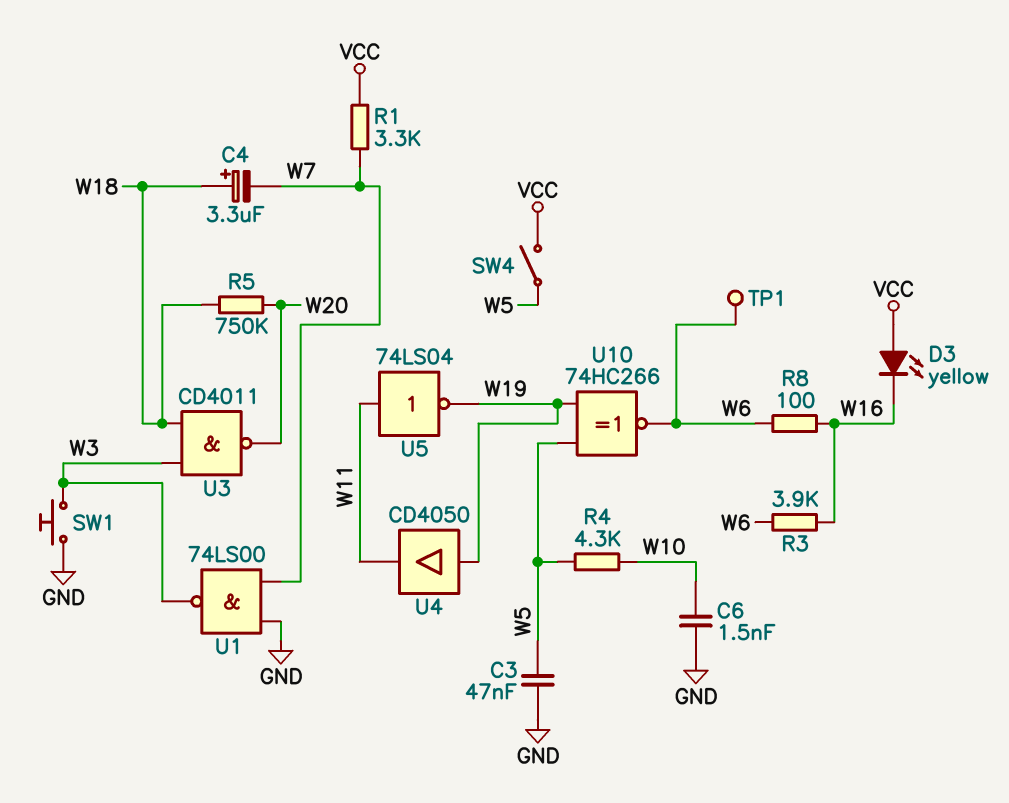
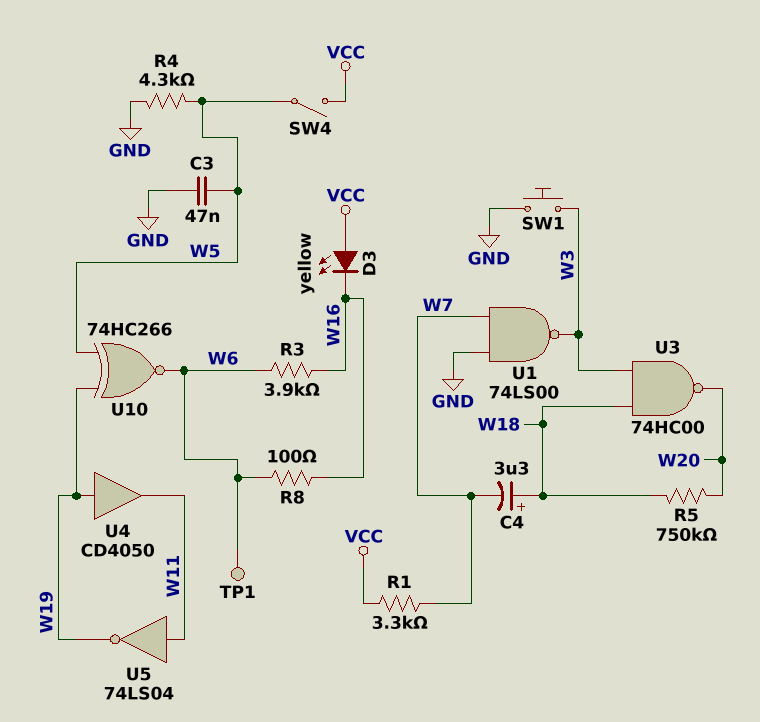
C6: 1.5nF (GND, W10) -> none
R4: 4.3k (W5, W10) -> 4.3k (GND, W5)
U3: NAND CD4011 (in W3, in W18, out W20) -> NAND 74HC00 (in W3, in W18, out W20)

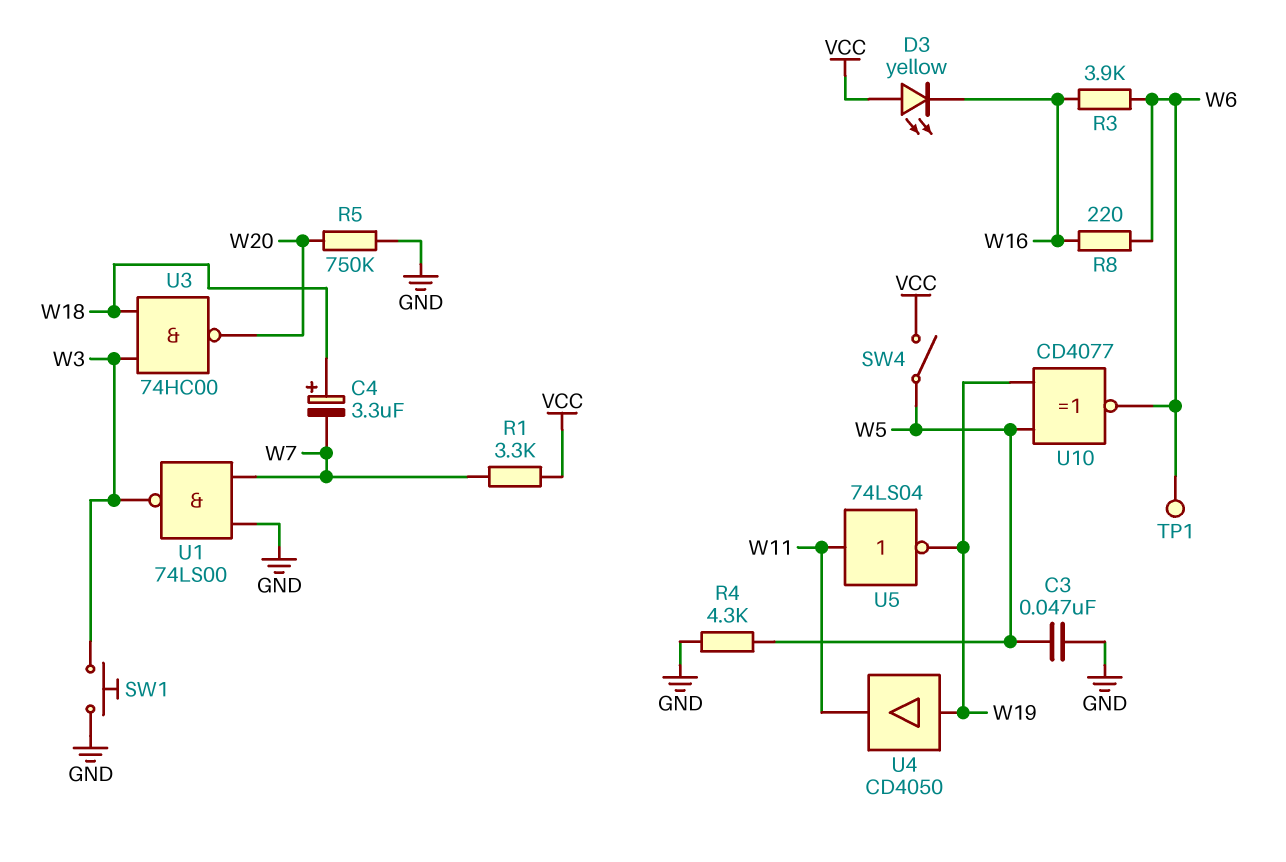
R5: 750k (W18, W20) -> 750k (GND, W20)
R8: 100 (W6, W16) -> 220 (W6, W16)
U10: XNOR 74HC266 (in W5, in W19, out W6) -> XNOR CD4077 (in W5, in W19, out W6)

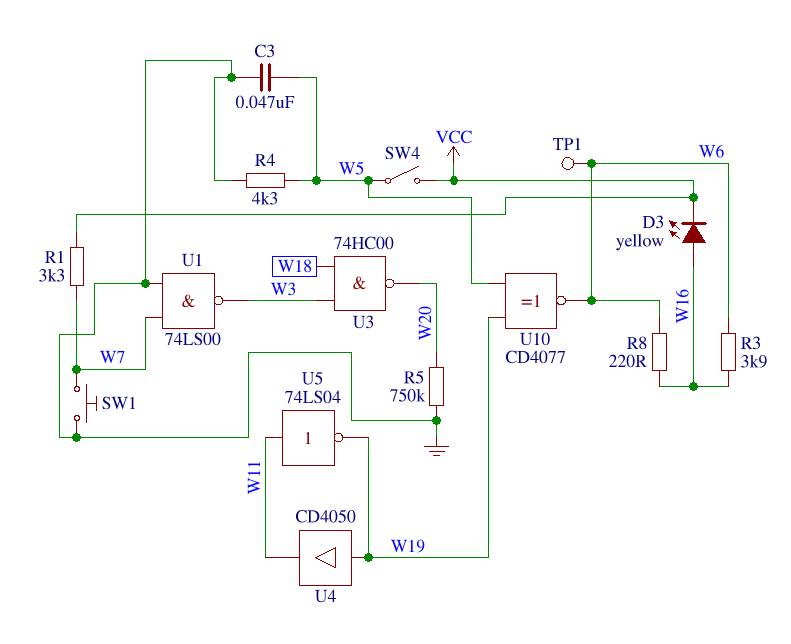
C4: 3.3uF (plus W18, minus W7) -> none
D3: LED yellow (A VCC, K W16) -> LED yellow (A W16, K VCC)
SW1: button (GND, W3) -> button (GND, W7)

